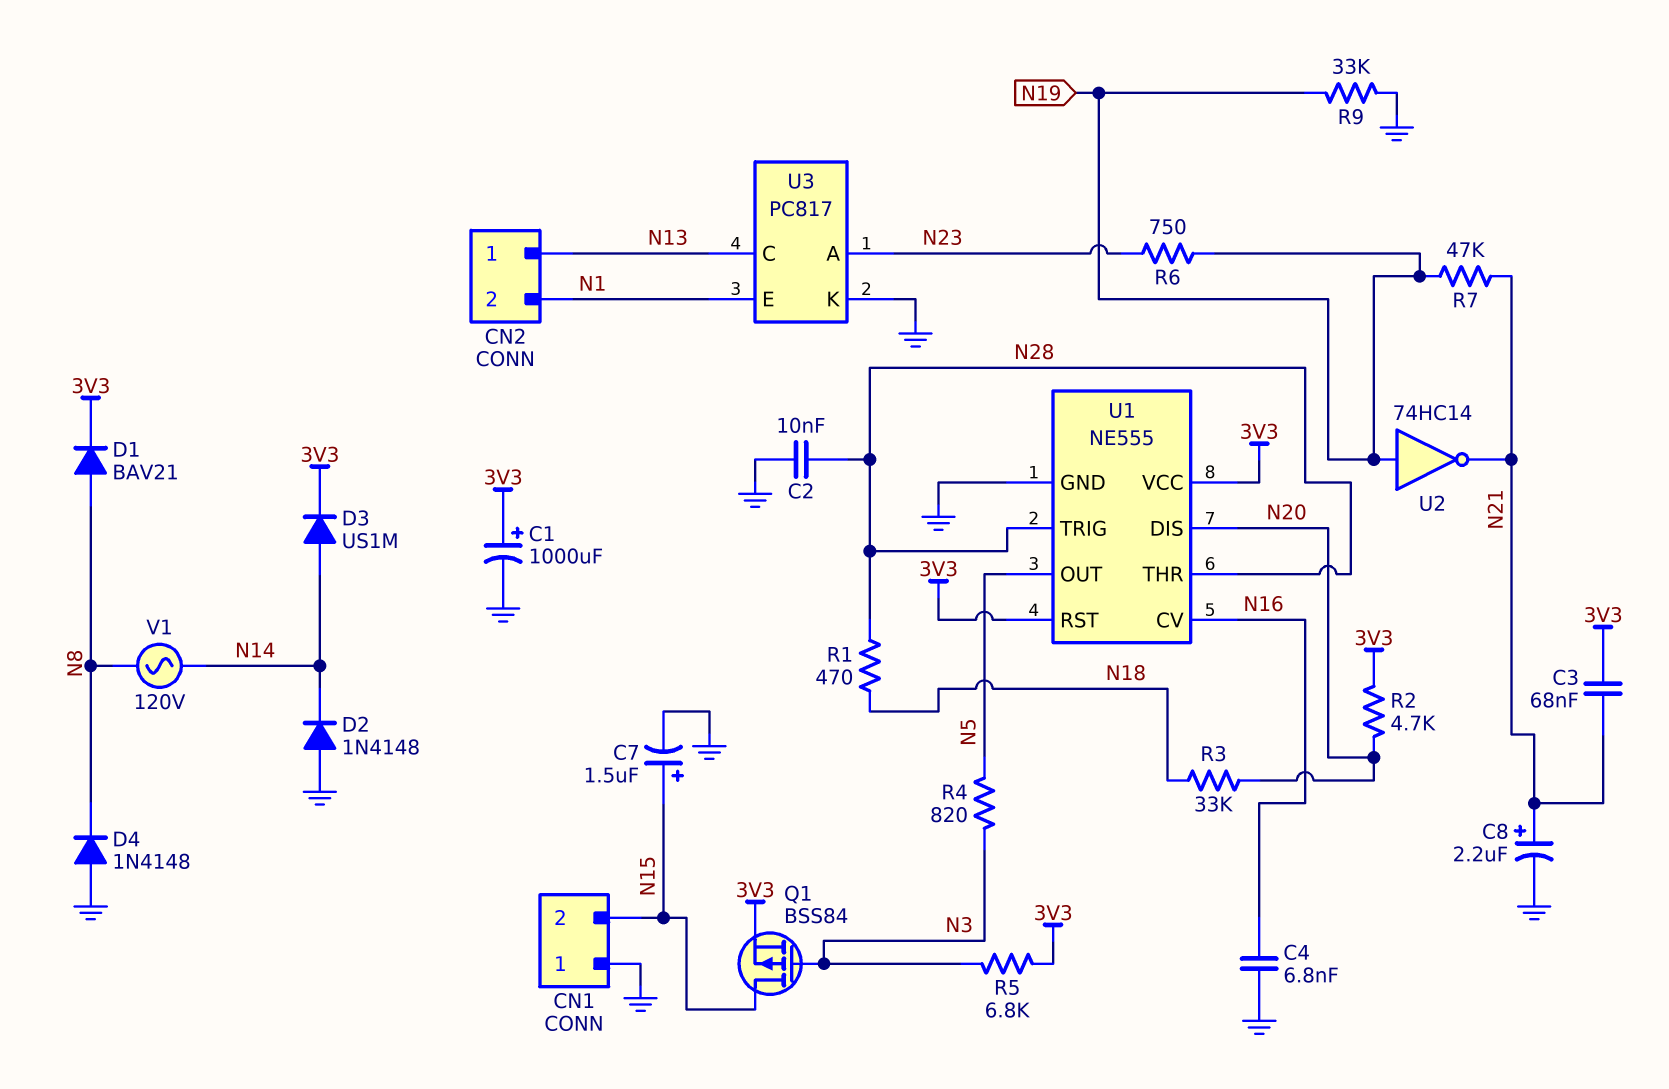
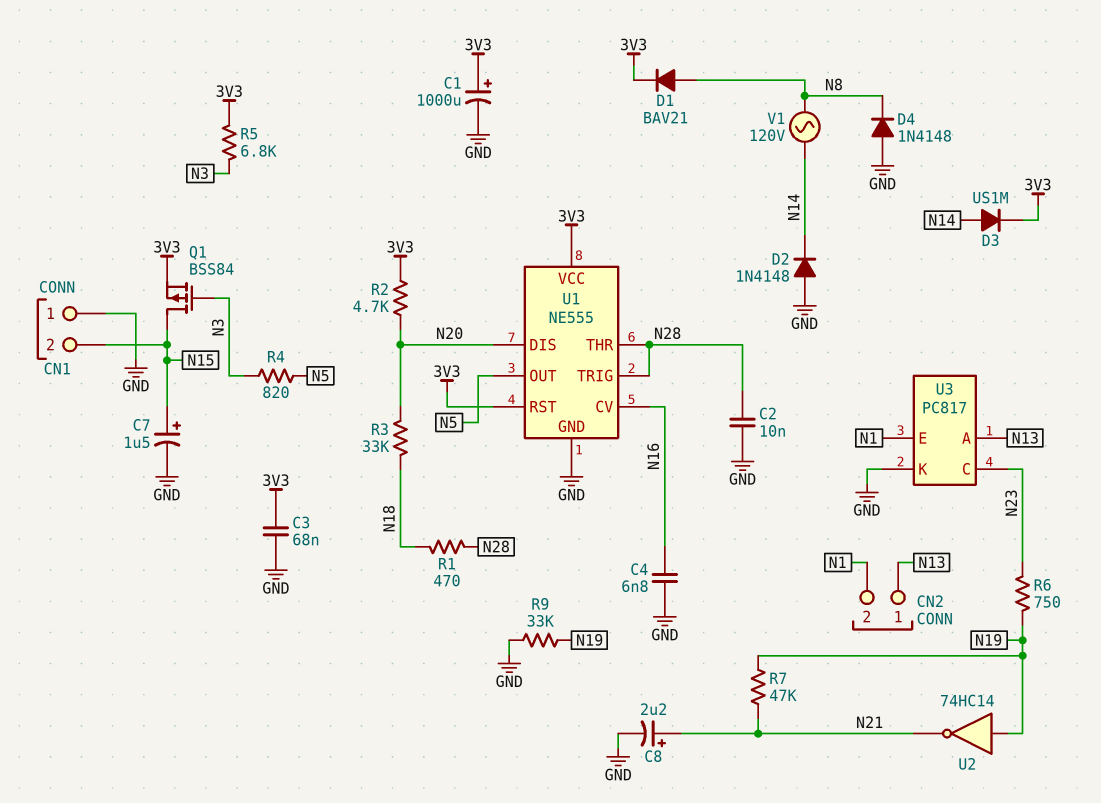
C3: 68nF (3V3, N21) -> 68nF (3V3, GND)
U3 pin A: N23 -> N13
U3 pin C: N13 -> N23

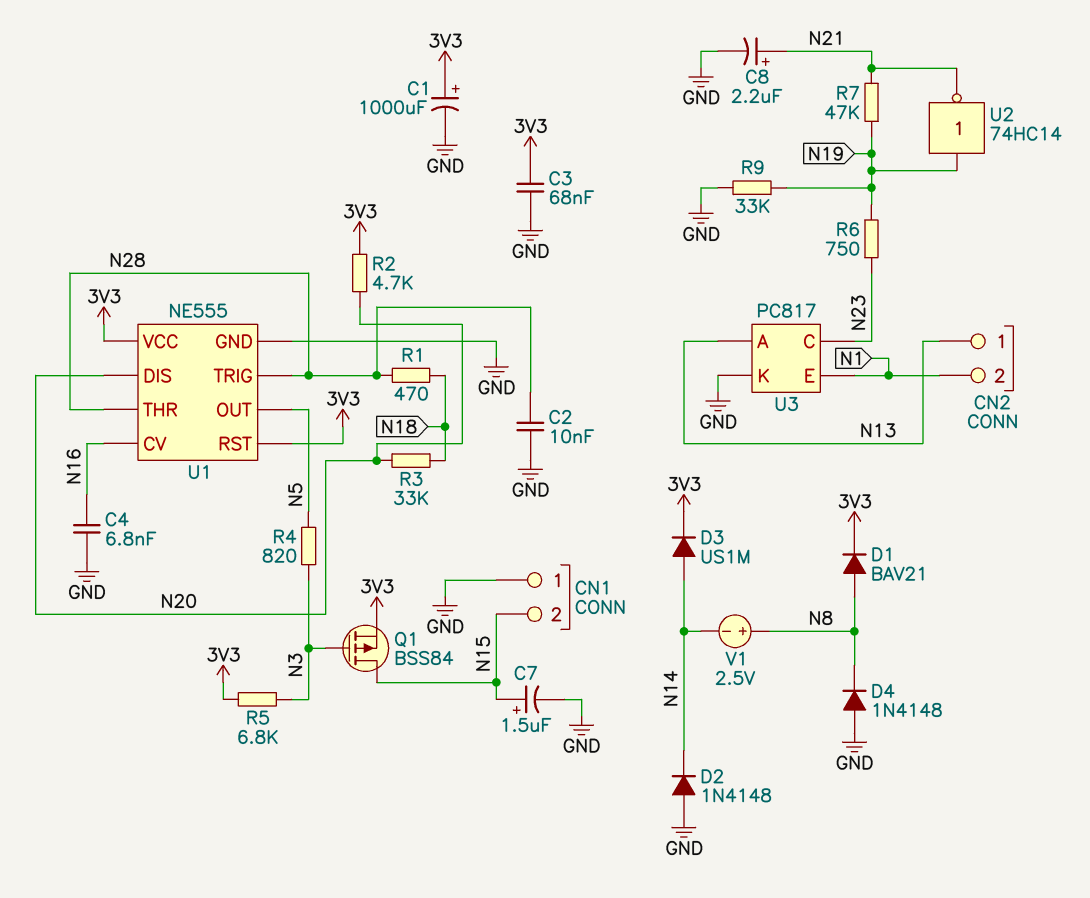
V1: AC 120V (N8, N14) -> 2.5V (plus N8, minus N14)

